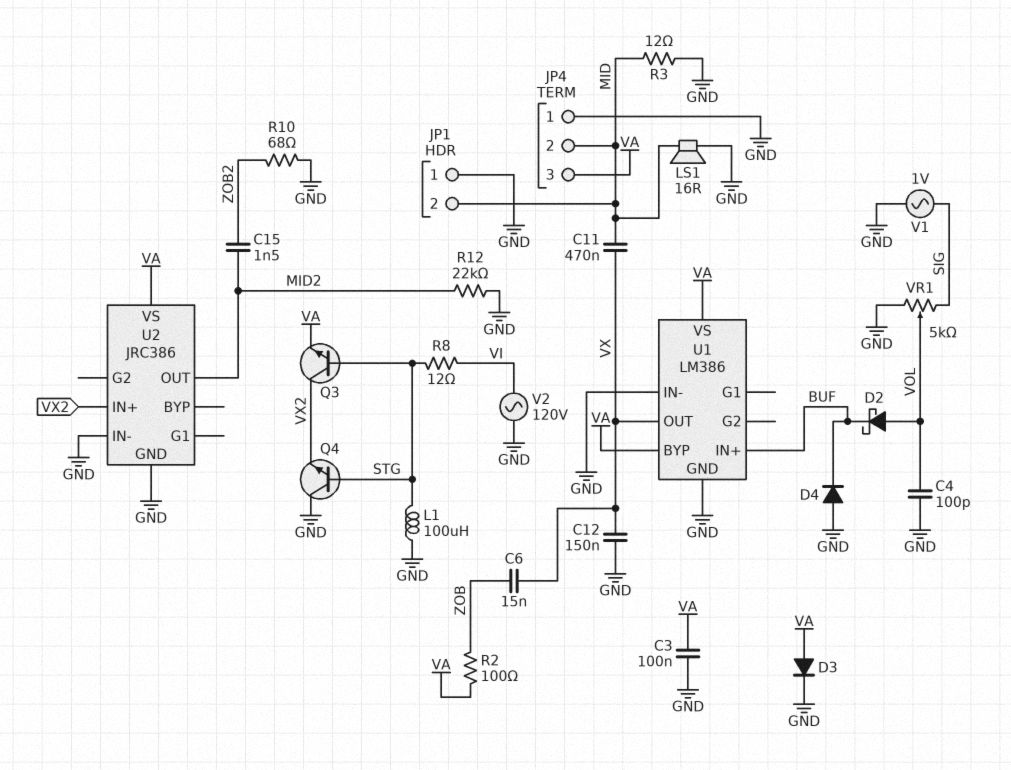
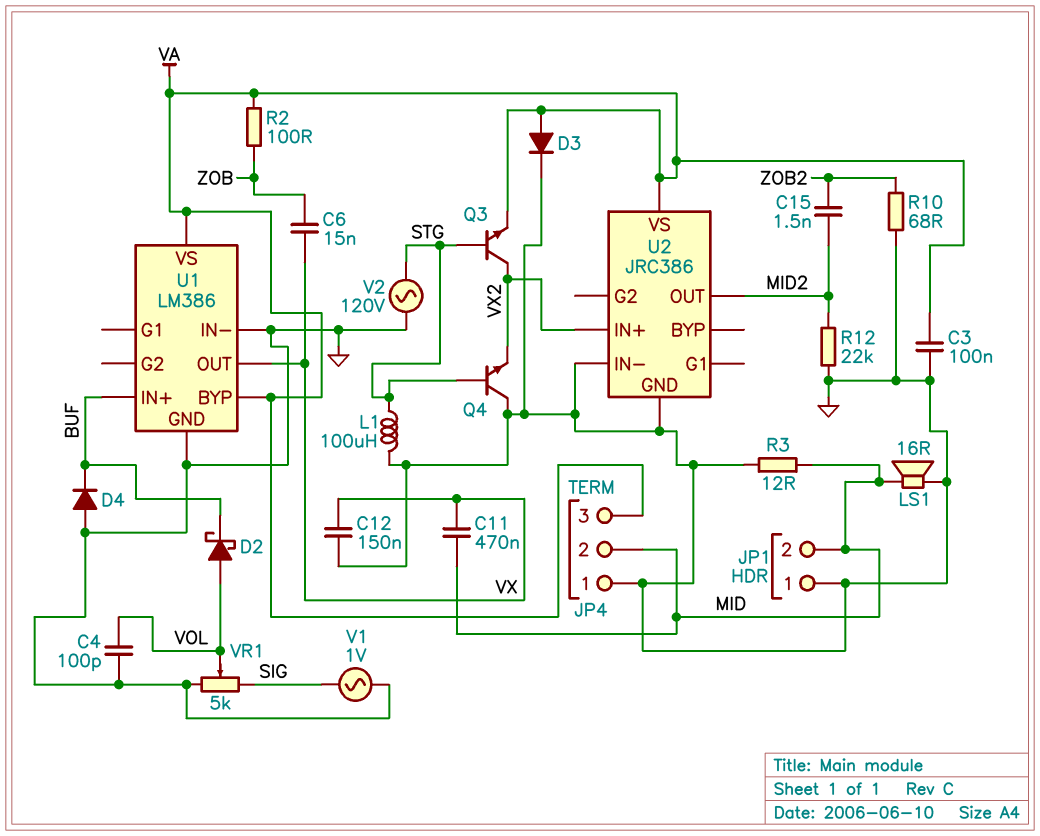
R8: 12 (STG, VI) -> none
V2: AC 120V (GND, VI) -> AC 120V (GND, STG)

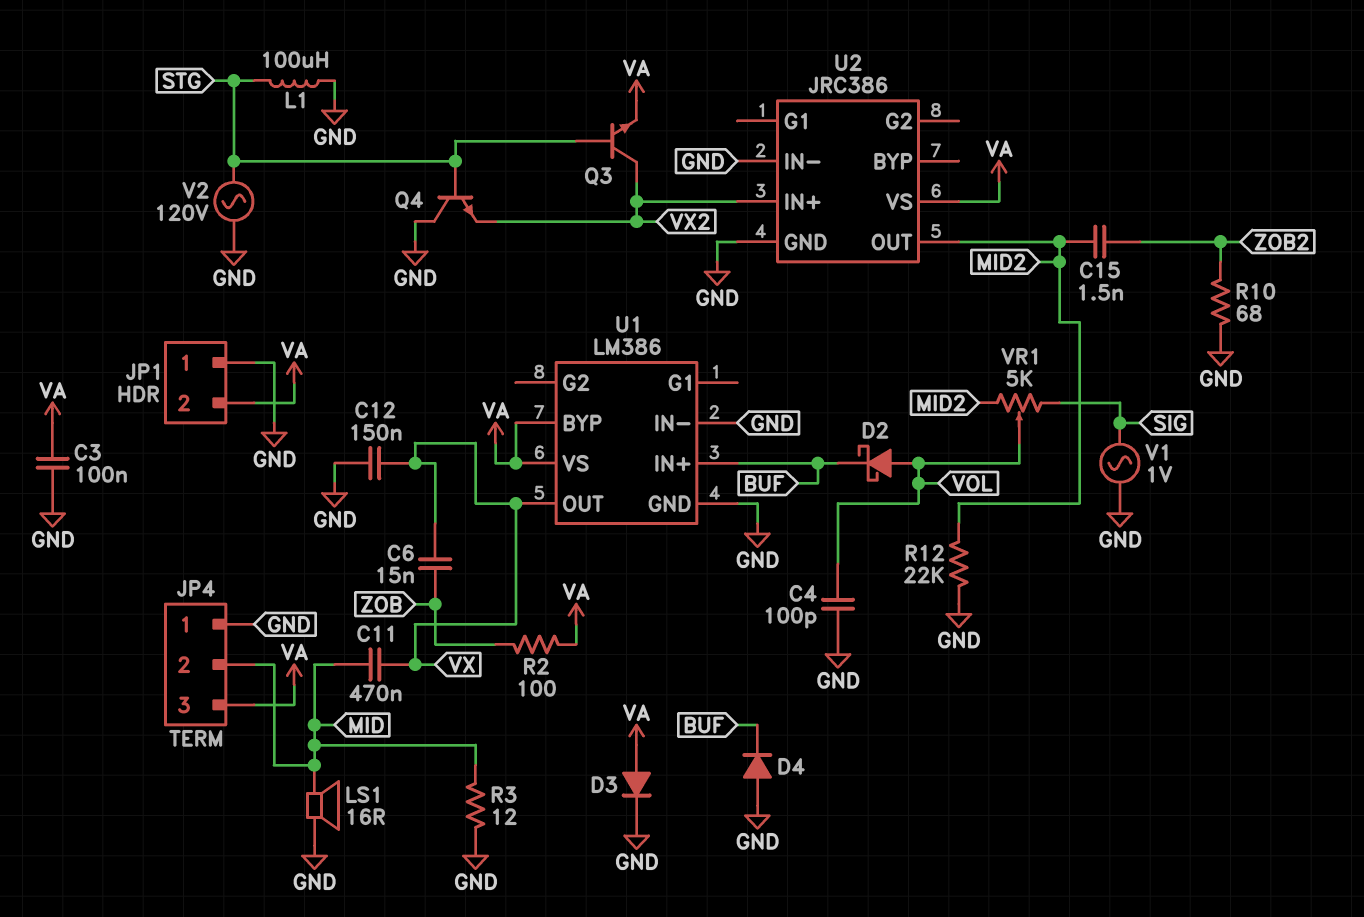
JP1 pin 2: MID -> VA
VR1: 5k (GND, SIG, wiper VOL) -> 5k (MID2, SIG, wiper VOL)

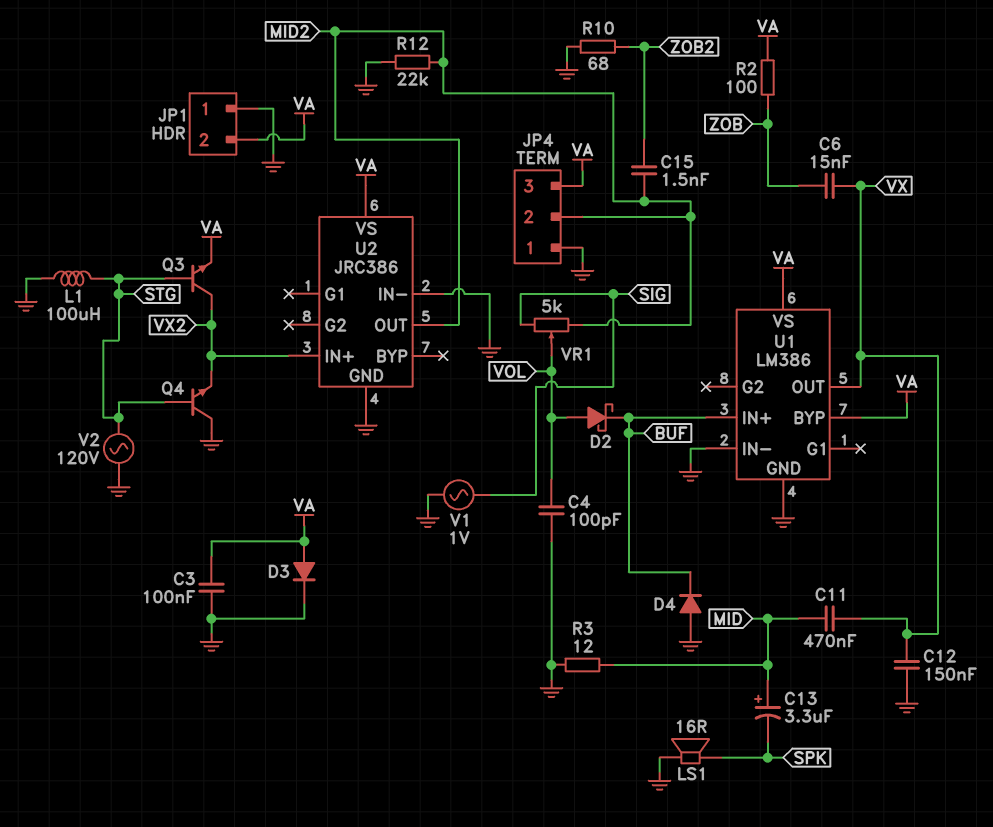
C13: none -> 3.3uF (plus MID, minus SPK)
JP4 pin 2: MID -> MID2
LS1: speaker 16R (GND, MID) -> speaker 16R (GND, SPK)

